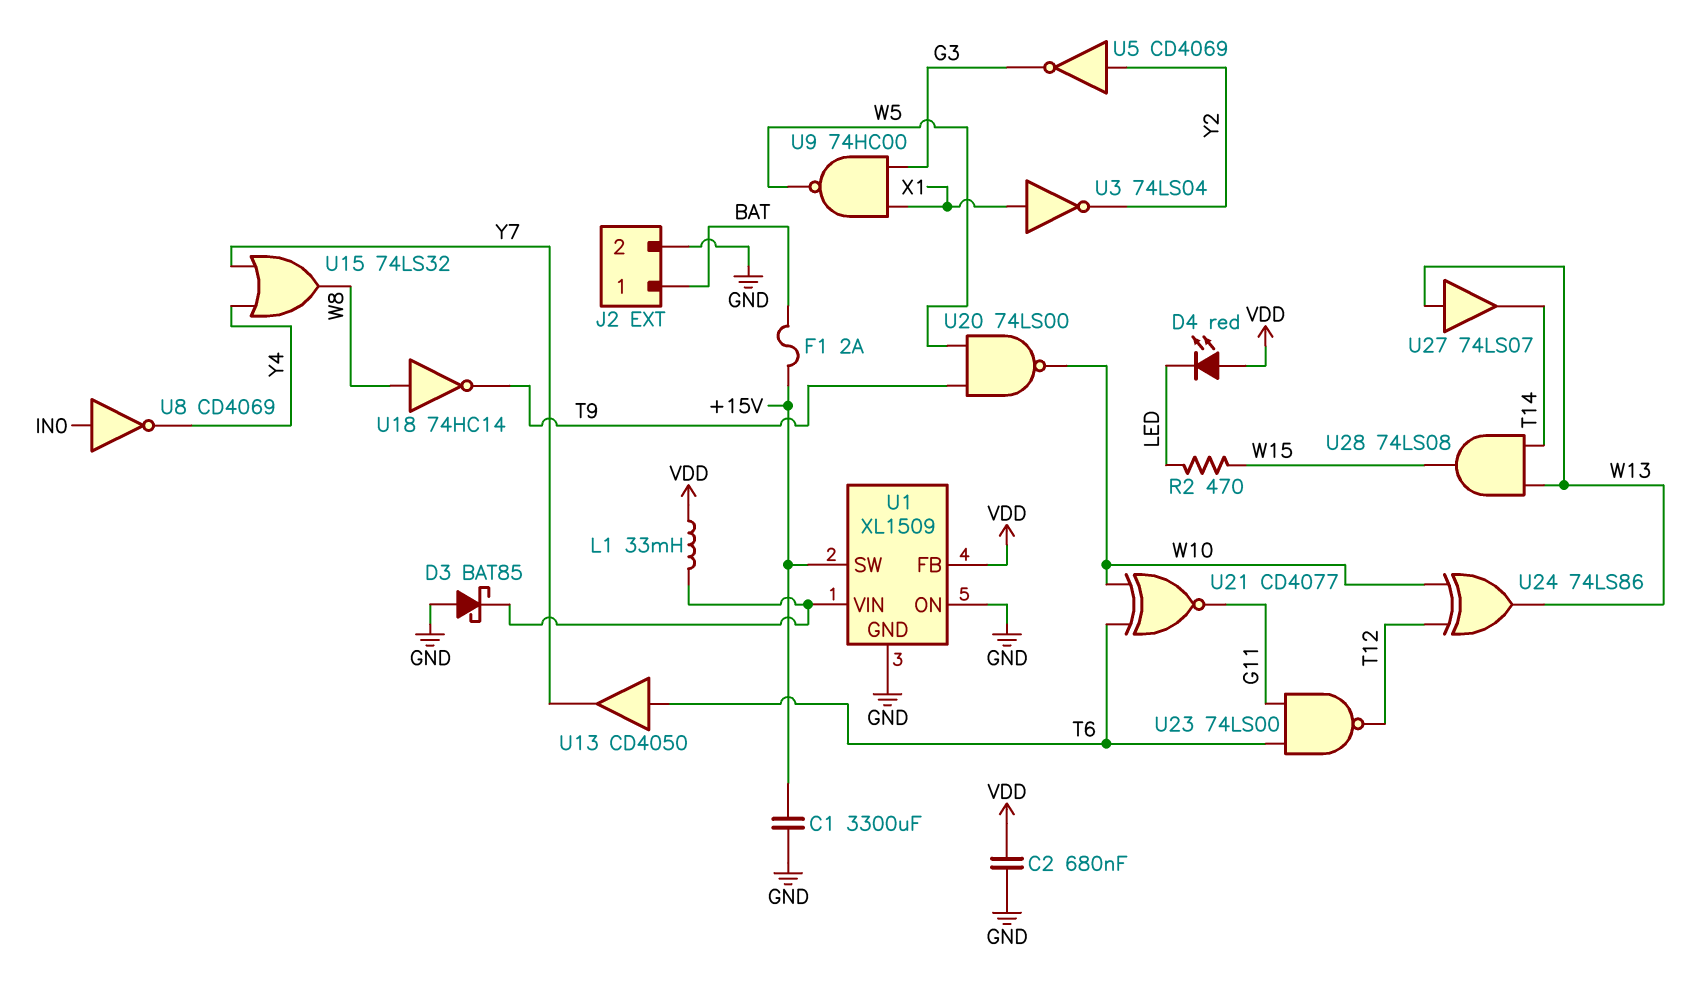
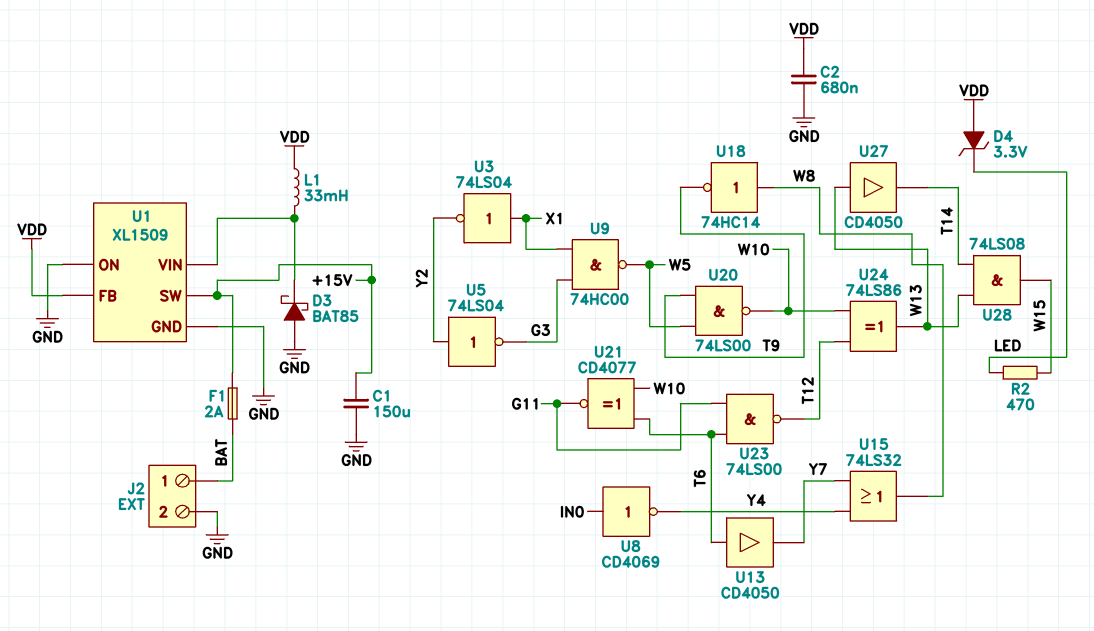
C1: 3300uF (+15V, GND) -> 150uF (+15V, GND)
D4: LED red (A VDD, K LED) -> zener 3.3V (A VDD, K LED)
U5: NOT CD4069 (in Y2, out G3) -> NOT 74LS04 (in Y2, out G3)
U27: buffer 74LS07 (in W13, out T14) -> buffer CD4050 (in W13, out T14)

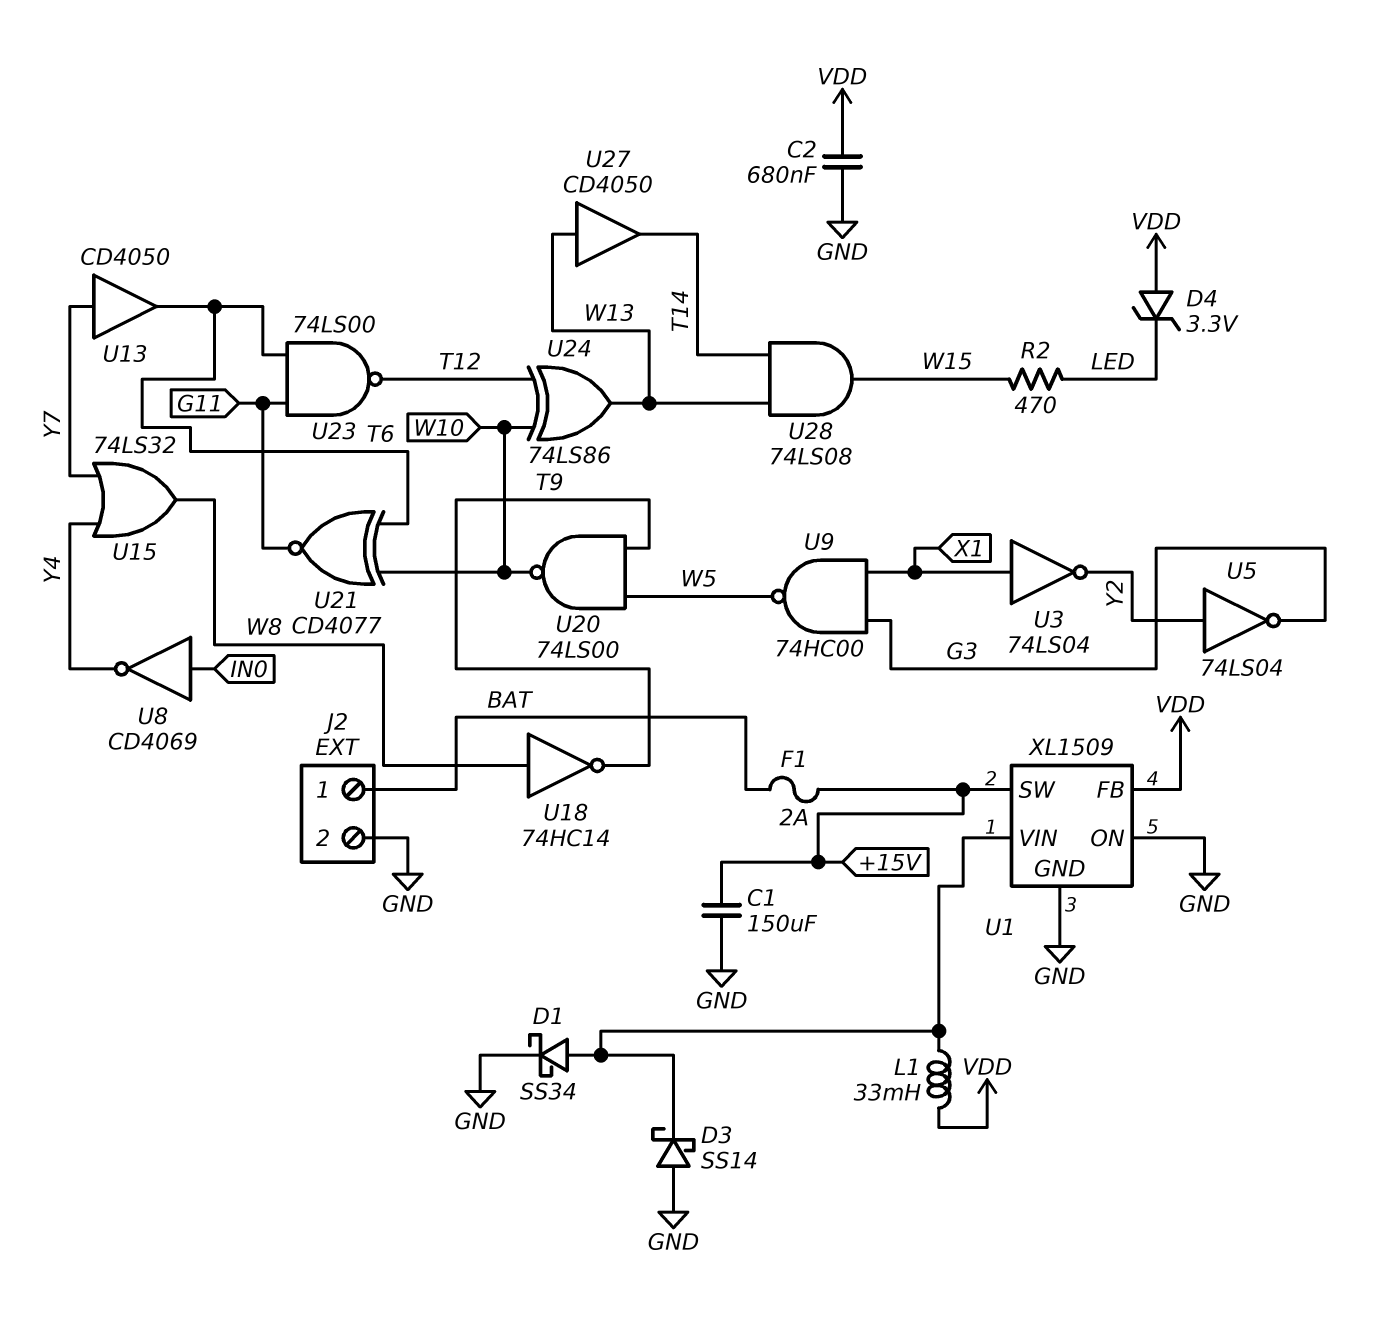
D1: none -> schottky SS34 (A U1/VIN, K GND)
D3: schottky BAT85 (A GND, K U1/VIN) -> schottky SS14 (A GND, K U1/VIN)
U13: buffer CD4050 (in T6, out Y7) -> buffer CD4050 (in Y7, out T6)

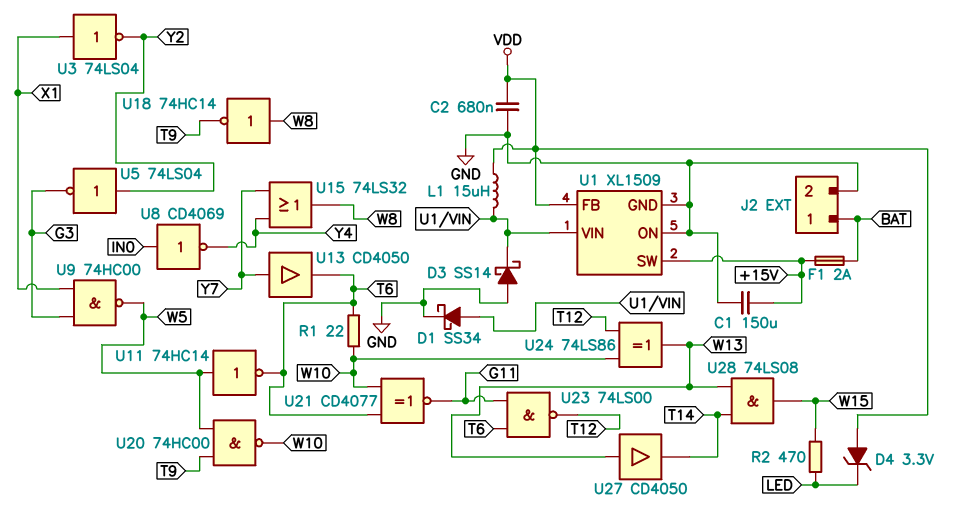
L1: 33mH (U1/VIN, VDD) -> 15uH (U1/VIN, VDD)
R1: none -> 22 (T6, W10)
U11: none -> NOT 74HC14 (in W5, out T6)
U20: NAND 74LS00 (in T9, in W5, out W10) -> NAND 74HC00 (in T9, in W5, out W10)

